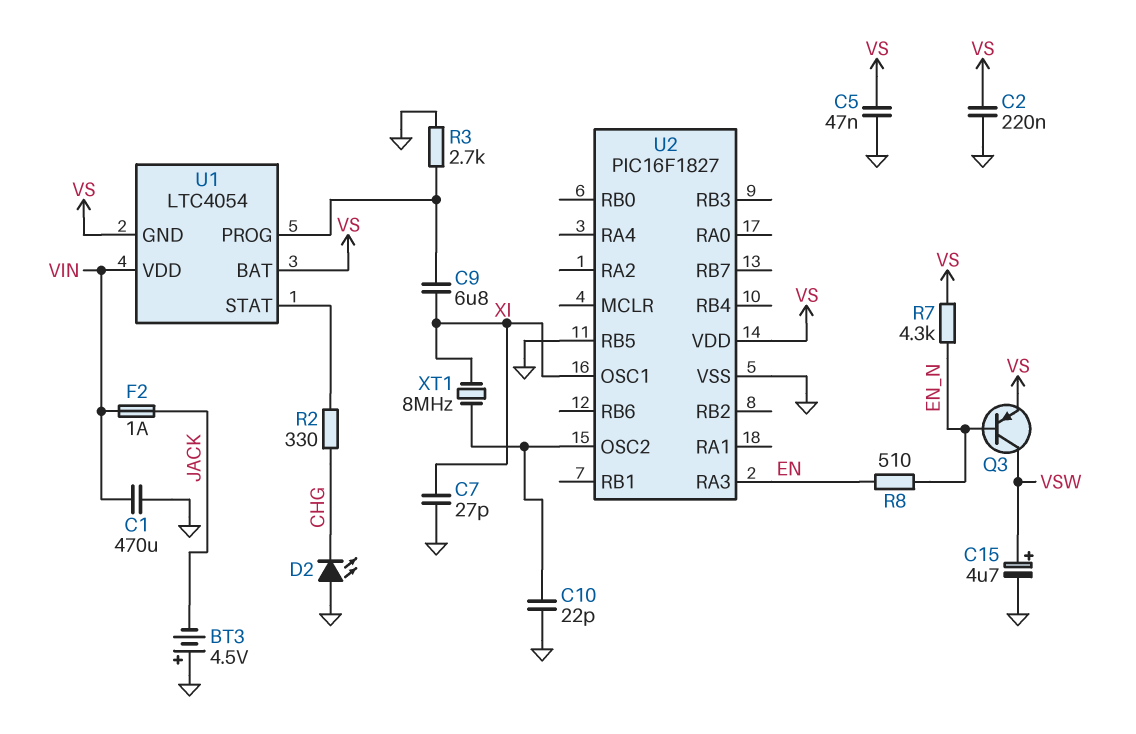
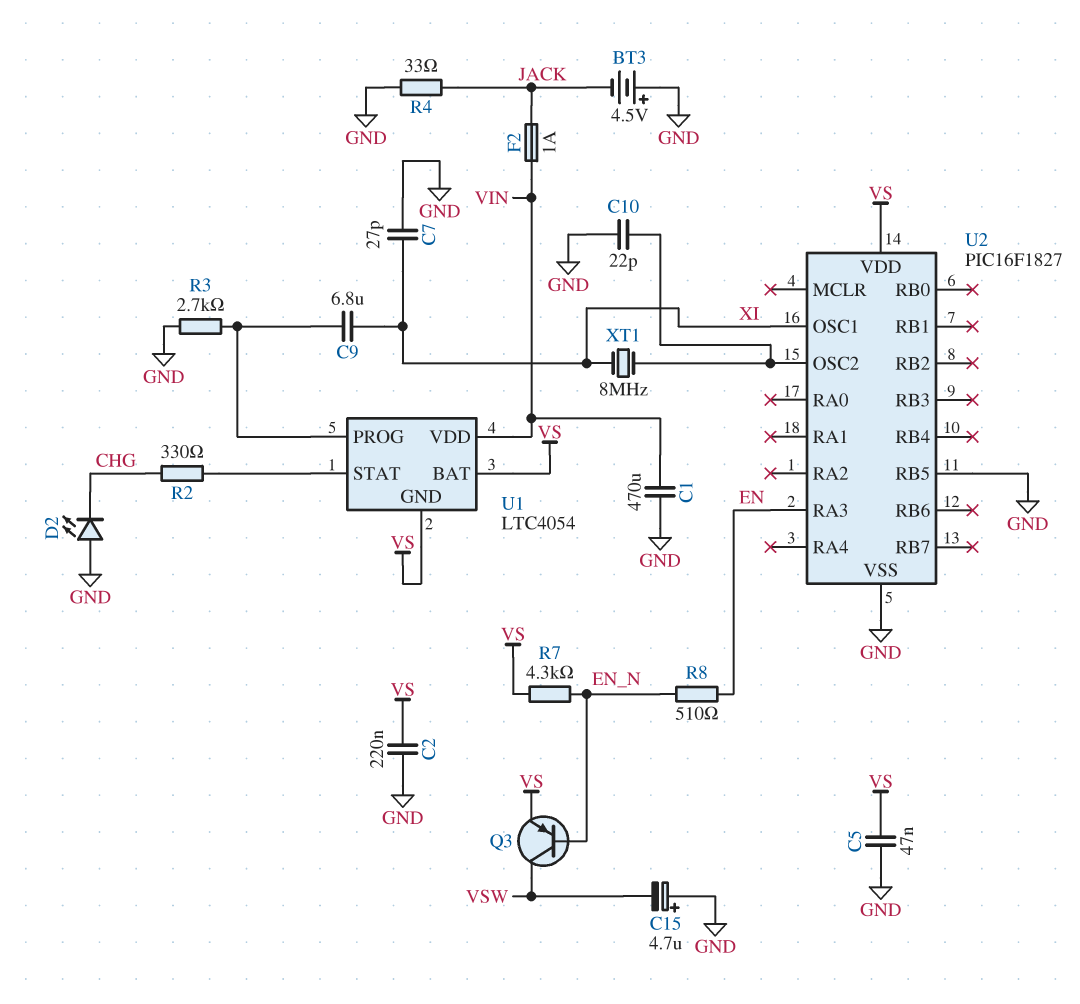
C15: 4.7uF (plus VSW, minus GND) -> 4.7uF (plus GND, minus VSW)
R4: none -> 33 (GND, JACK)

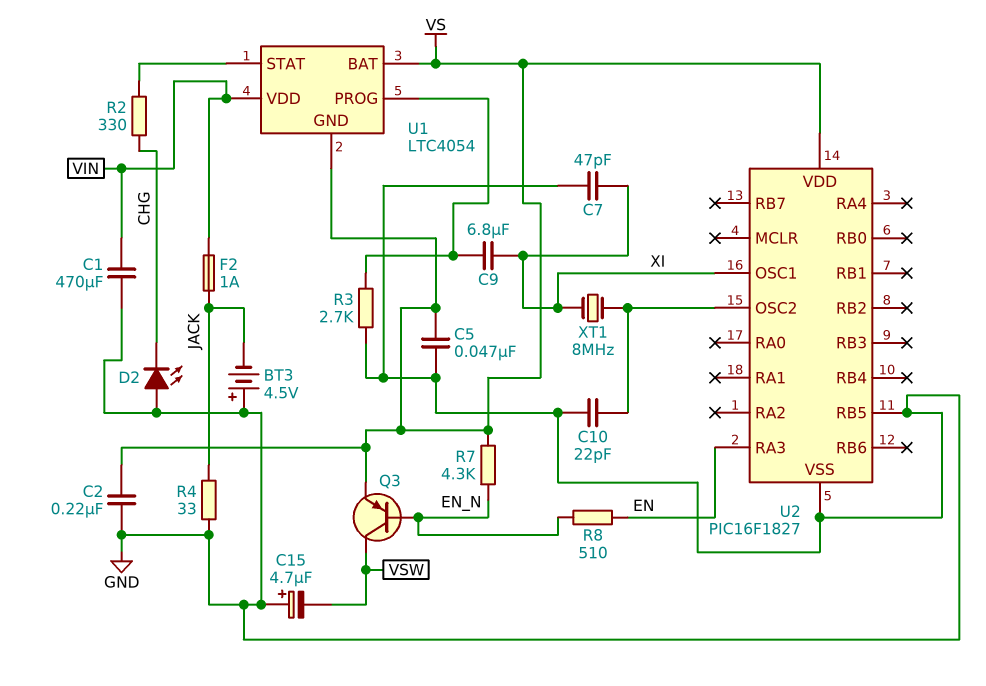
C7: 27pF (GND, XI) -> 47pF (GND, XI)

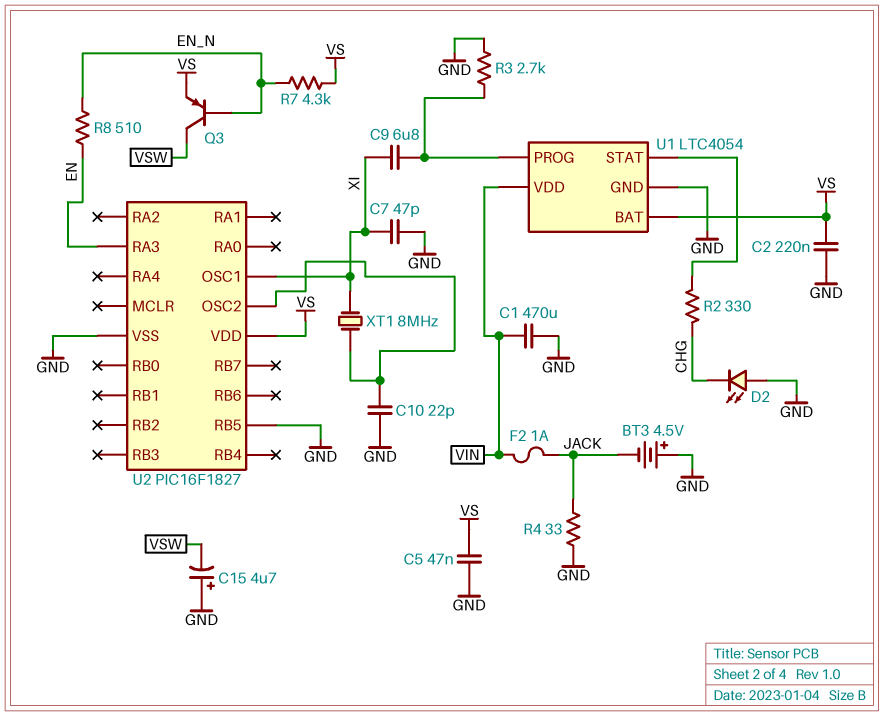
U1 pin GND: VS -> GND

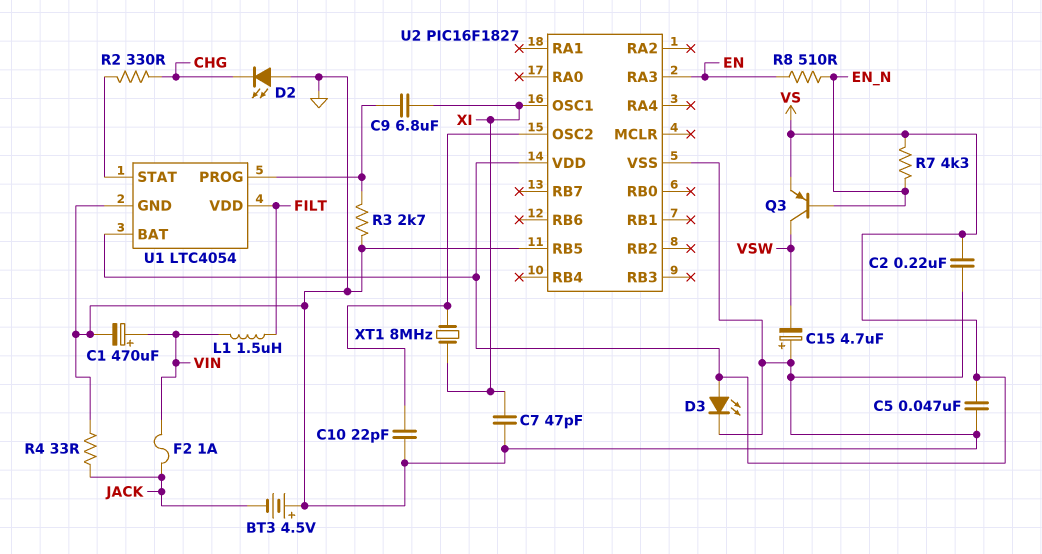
C1: 470uF (GND, VIN) -> 470uF (plus VIN, minus GND)
D3: none -> LED (A VS, K GND)
L1: none -> 1.5uH (FILT, VIN)
U1 pin VDD: VIN -> FILT

